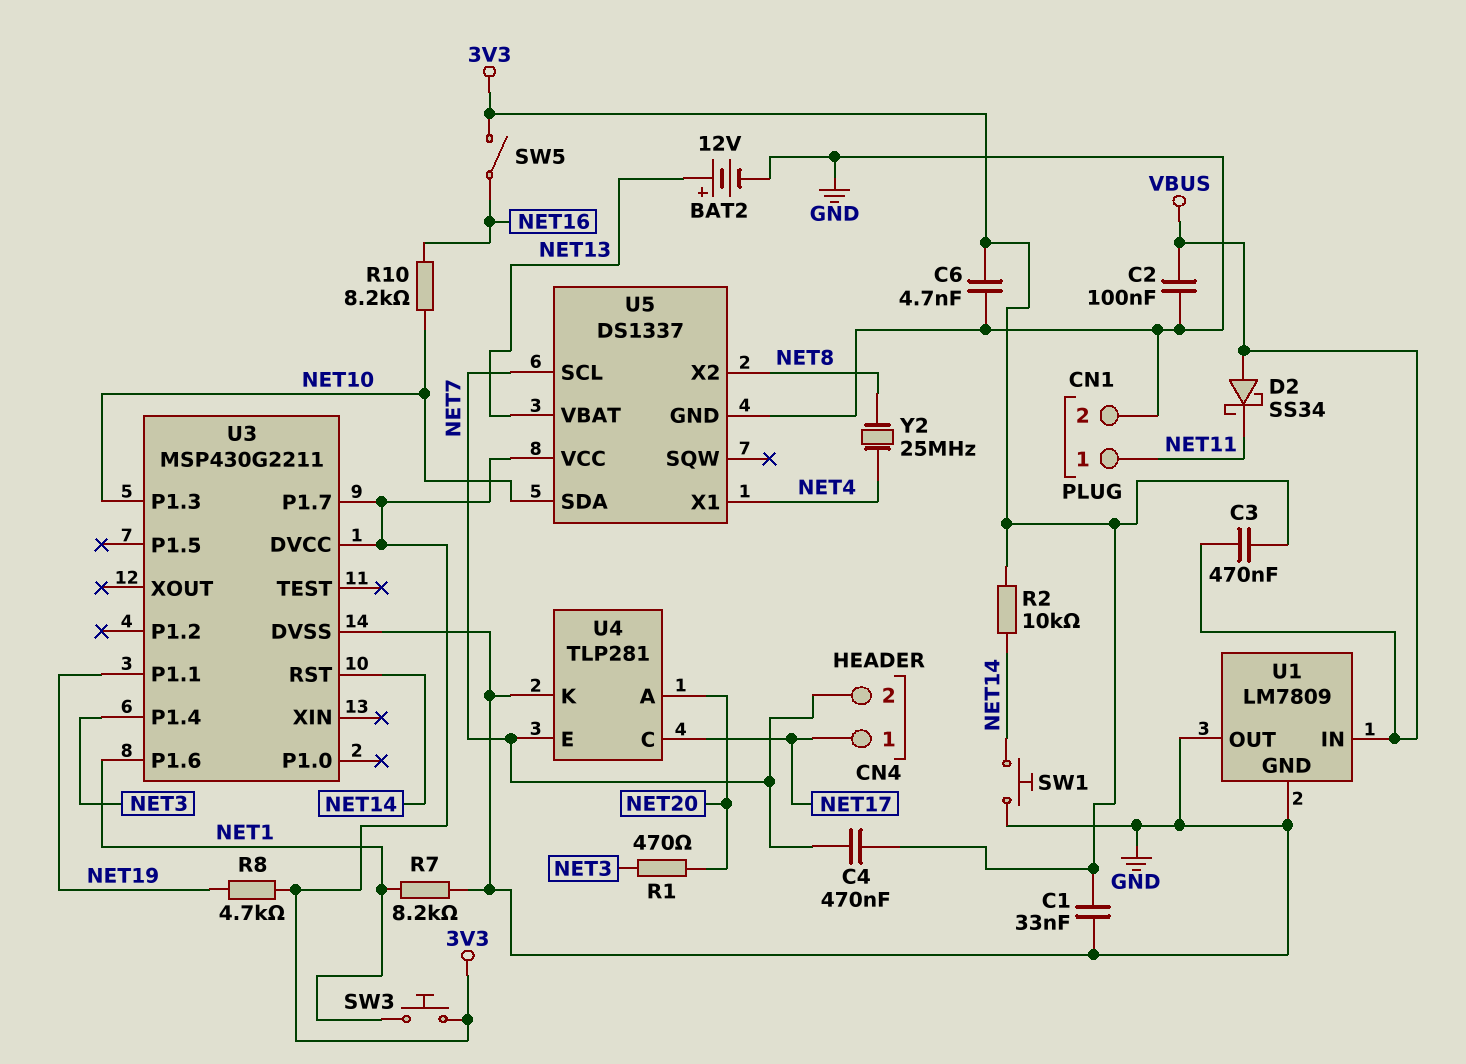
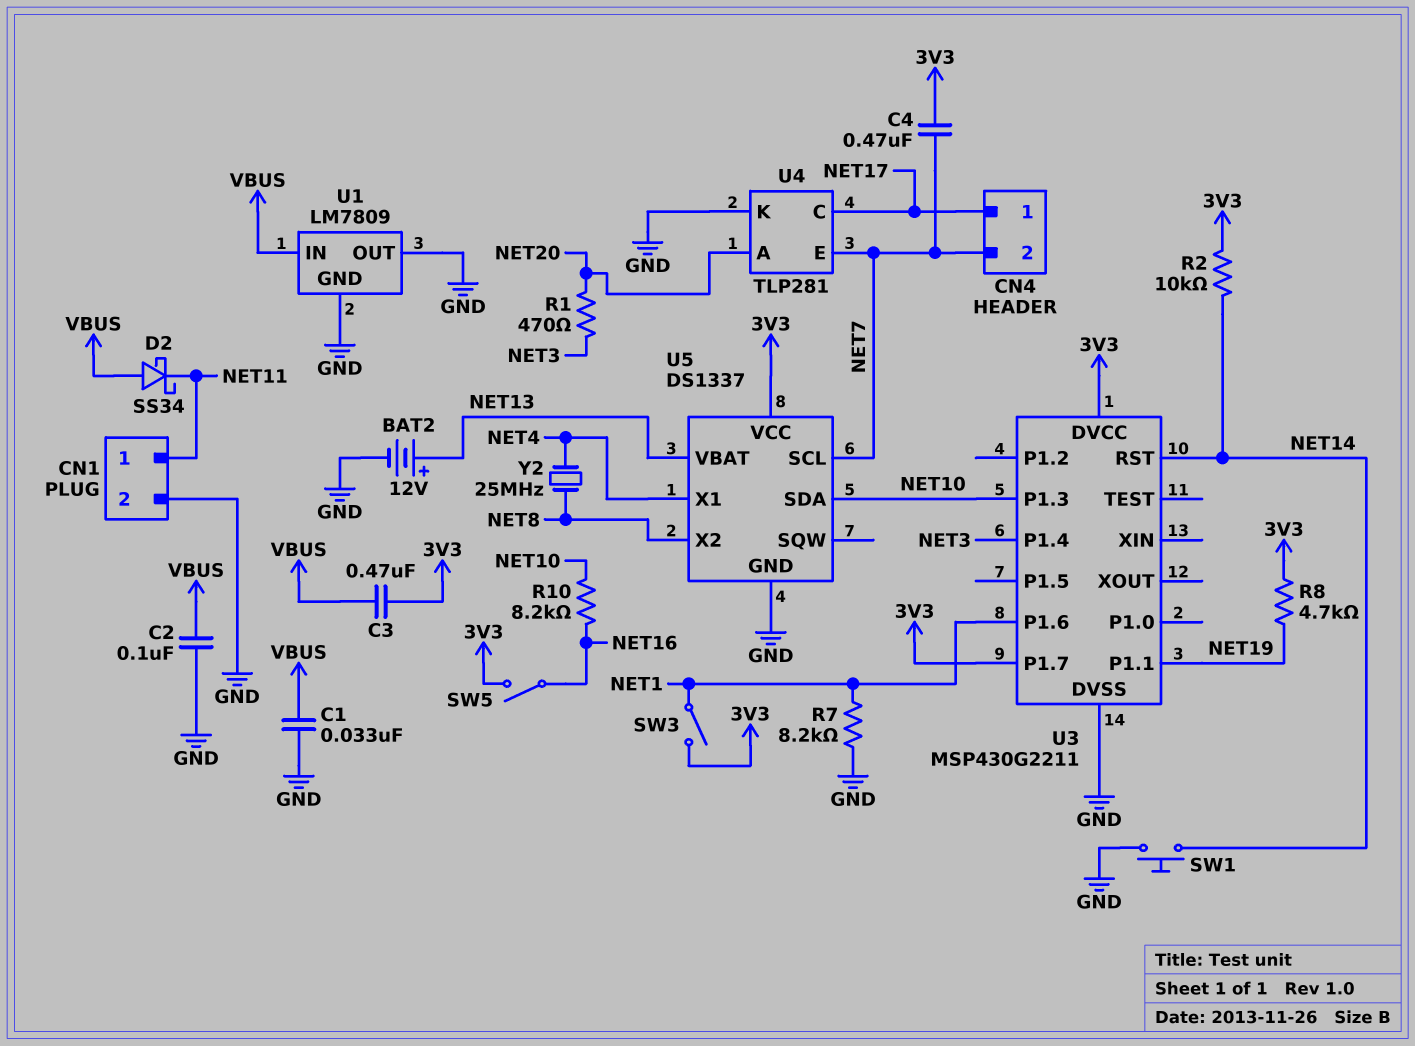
C1: 33nF (3V3, GND) -> 33nF (GND, VBUS)
C6: 4.7nF (3V3, GND) -> none
SW3: button (3V3, NET1) -> switch (3V3, NET1)

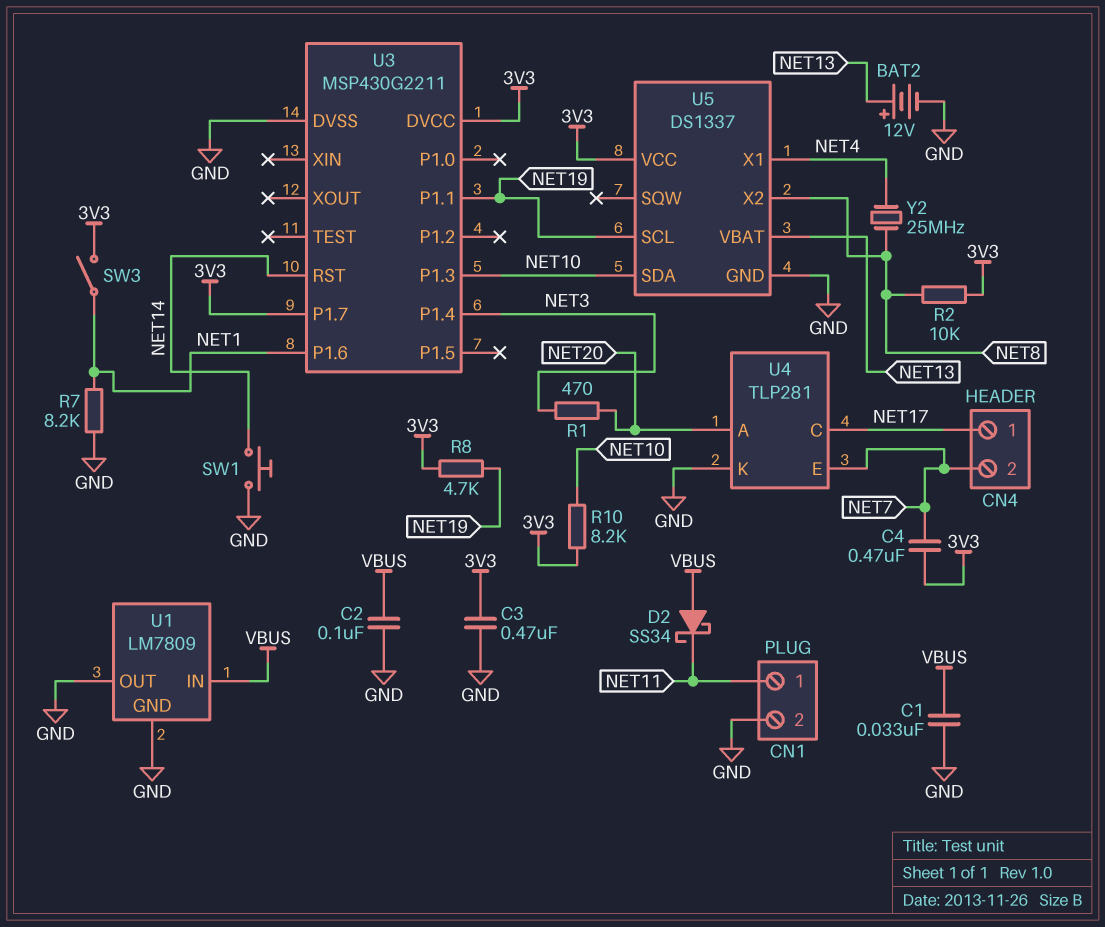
C3: 470nF (3V3, VBUS) -> 470nF (3V3, GND)
R2: 10k (3V3, NET14) -> 10k (3V3, NET8)
R10: 8.2k (NET10, NET16) -> 8.2k (3V3, NET10)
SW5: switch (3V3, NET16) -> none
U5 pin SCL: NET7 -> NET19

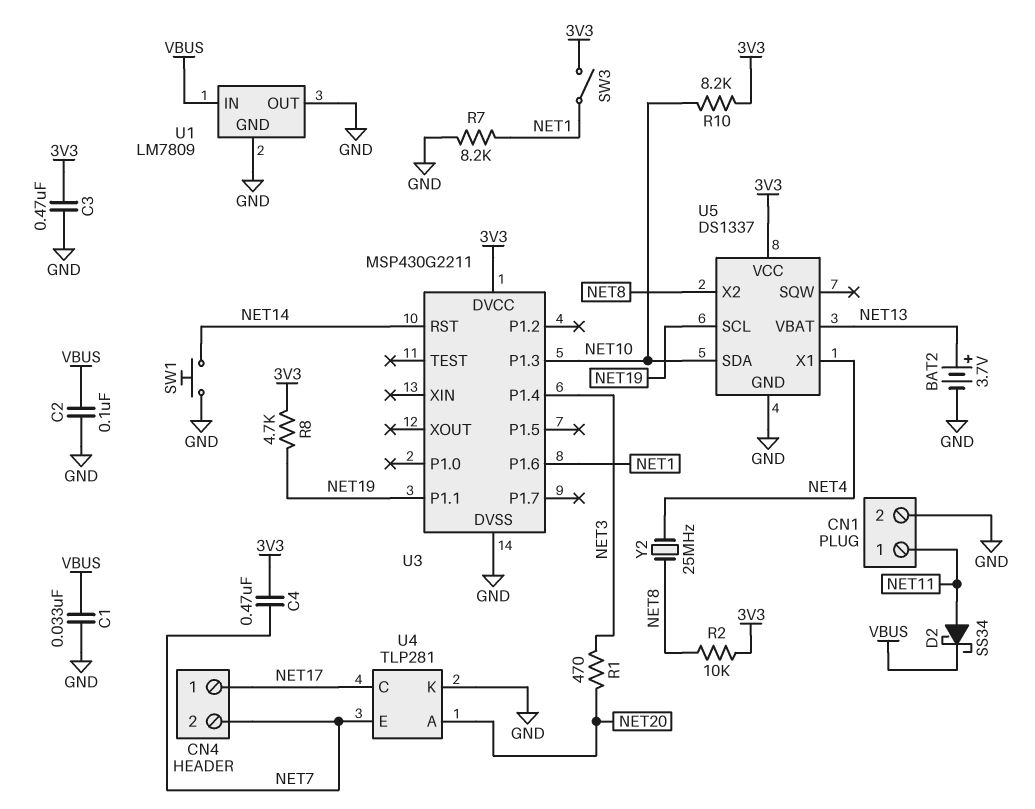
BAT2: 12V (plus NET13, minus GND) -> 3.7V (plus NET13, minus GND)
D2: schottky SS34 (A VBUS, K NET11) -> schottky SS34 (A NET11, K VBUS)
U3 pin P1.7: 3V3 -> none

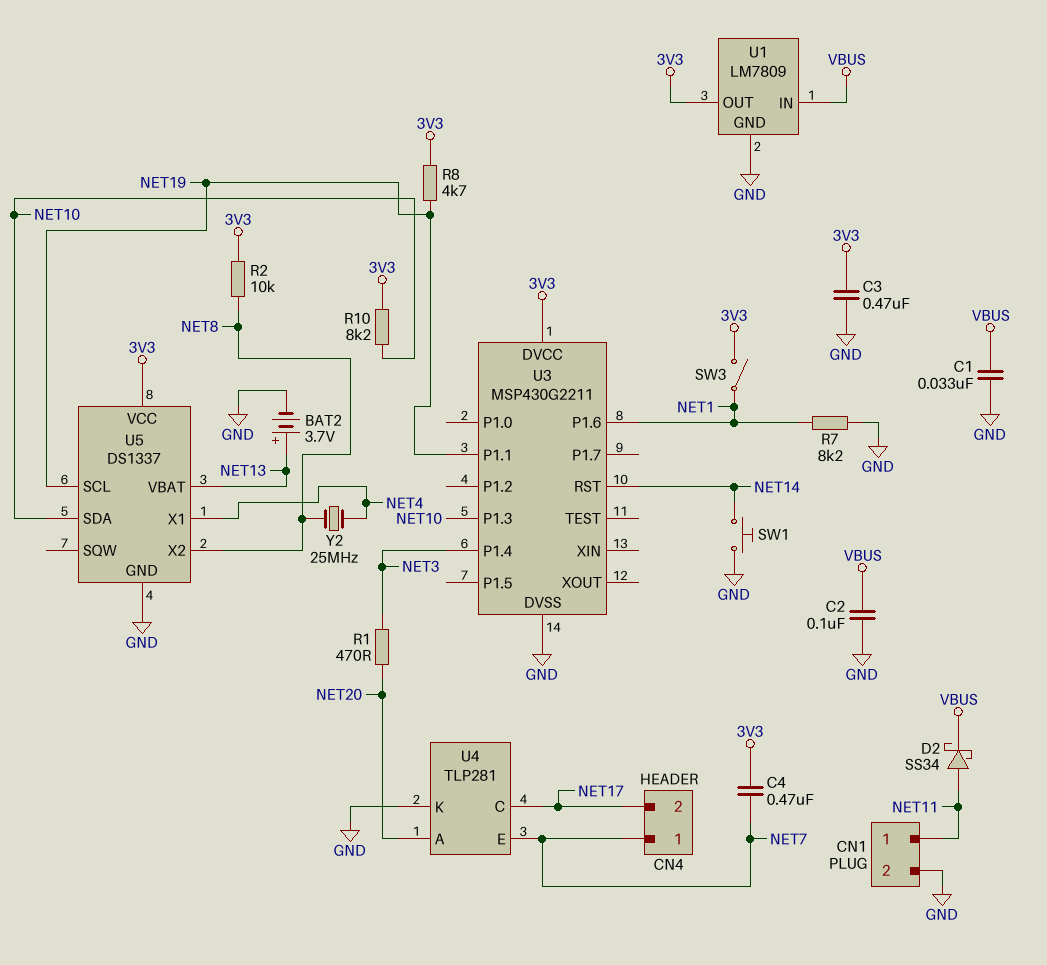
CN4 pin 1: NET17 -> NET7
CN4 pin 2: NET7 -> NET17
U1 pin OUT: GND -> 3V3

